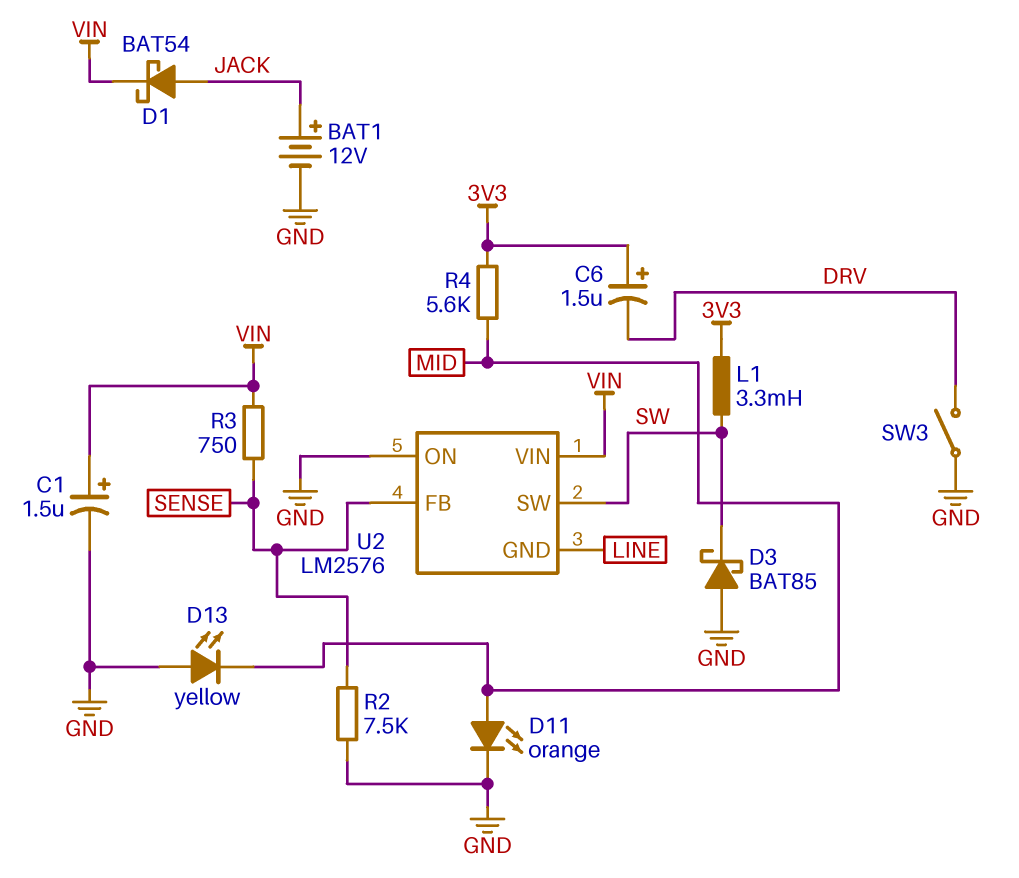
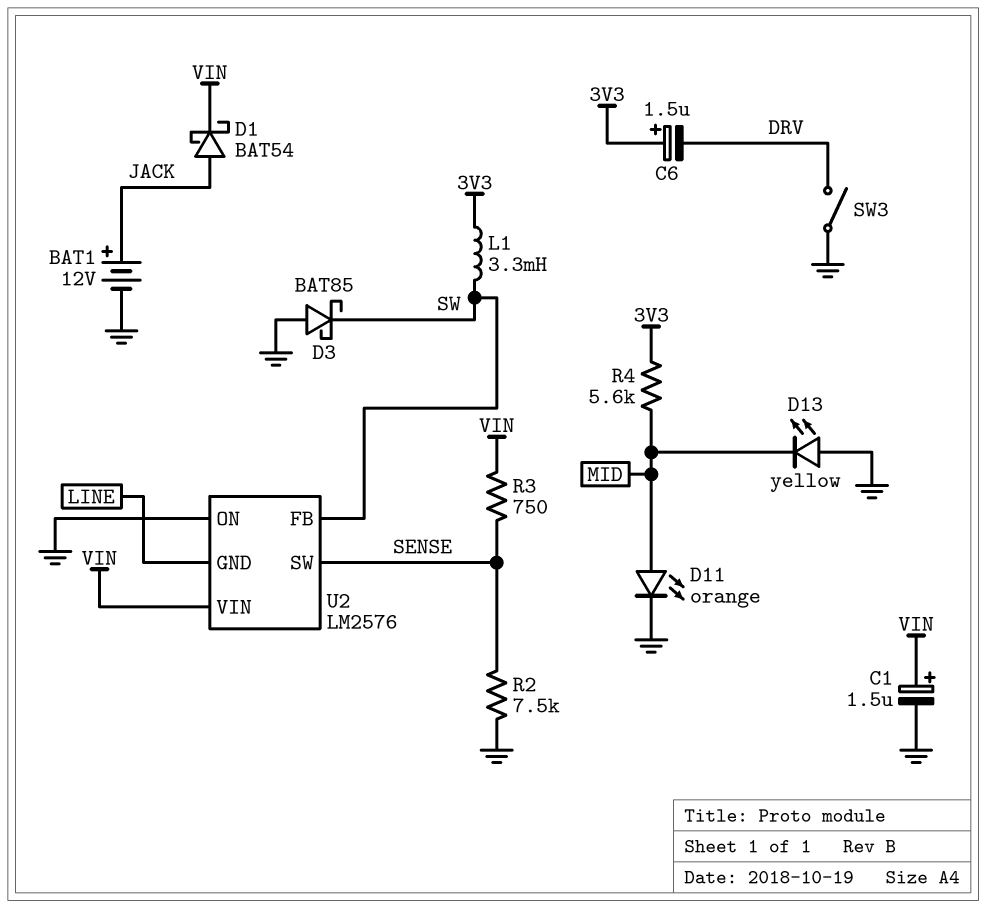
U2 pin FB: SENSE -> SW
U2 pin SW: SW -> SENSE

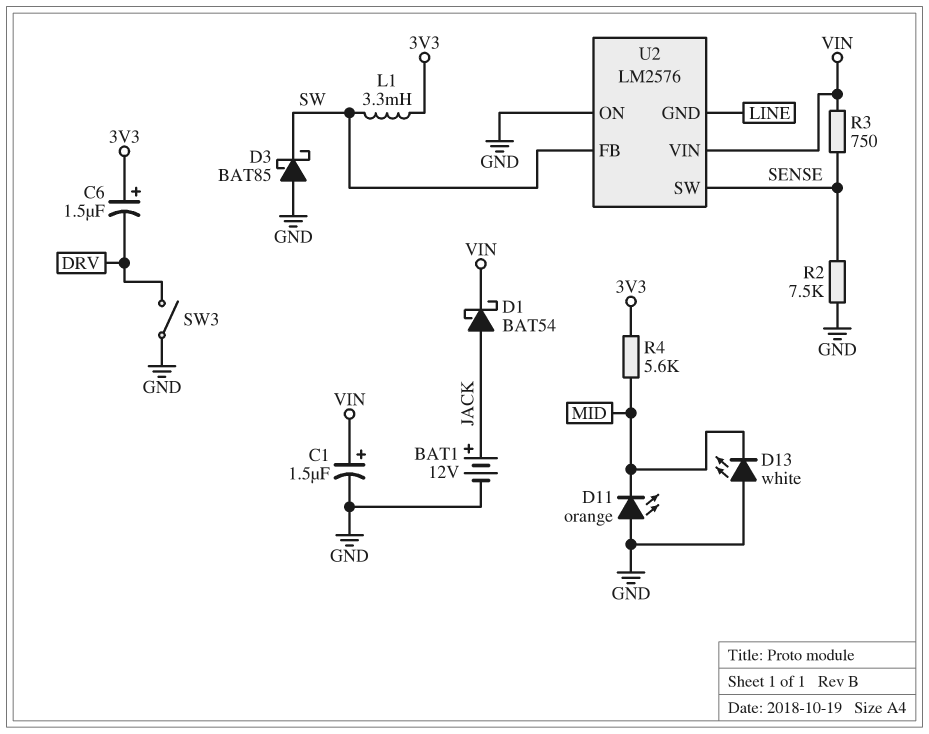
D11: LED orange (A MID, K GND) -> LED orange (A GND, K MID)
D13: LED yellow (A GND, K MID) -> LED white (A GND, K MID)

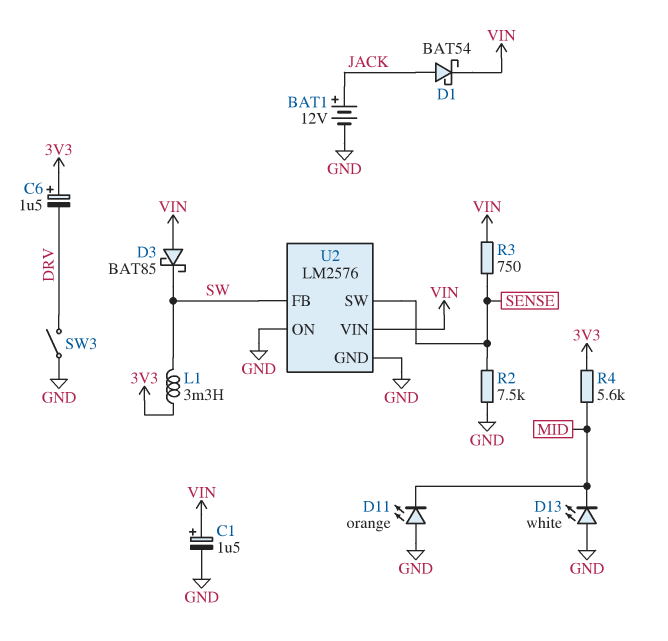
D3: schottky BAT85 (A GND, K SW) -> schottky BAT85 (A VIN, K SW)
U2 pin GND: LINE -> GND

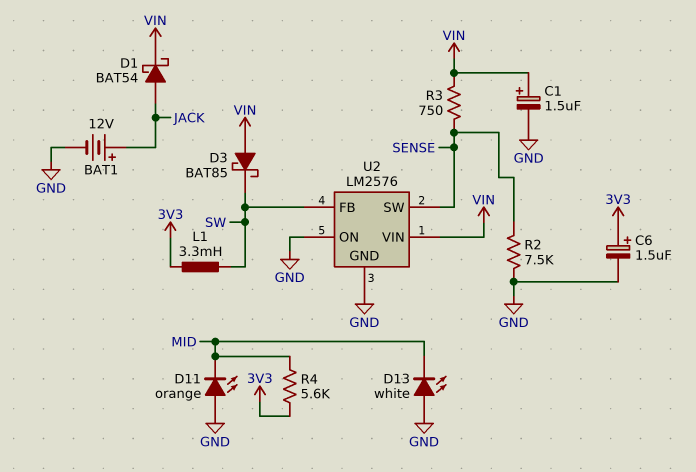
C6: 1.5uF (plus 3V3, minus DRV) -> 1.5uF (plus 3V3, minus GND)
SW3: switch (DRV, GND) -> none

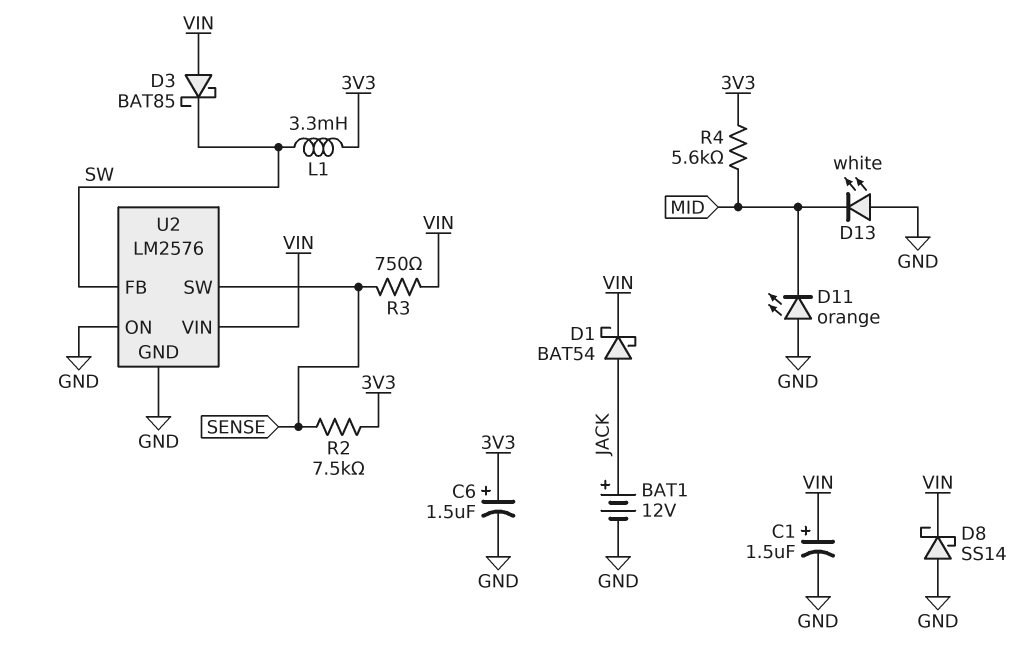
D8: none -> schottky SS14 (A GND, K VIN)
R2: 7.5k (GND, SENSE) -> 7.5k (3V3, SENSE)

